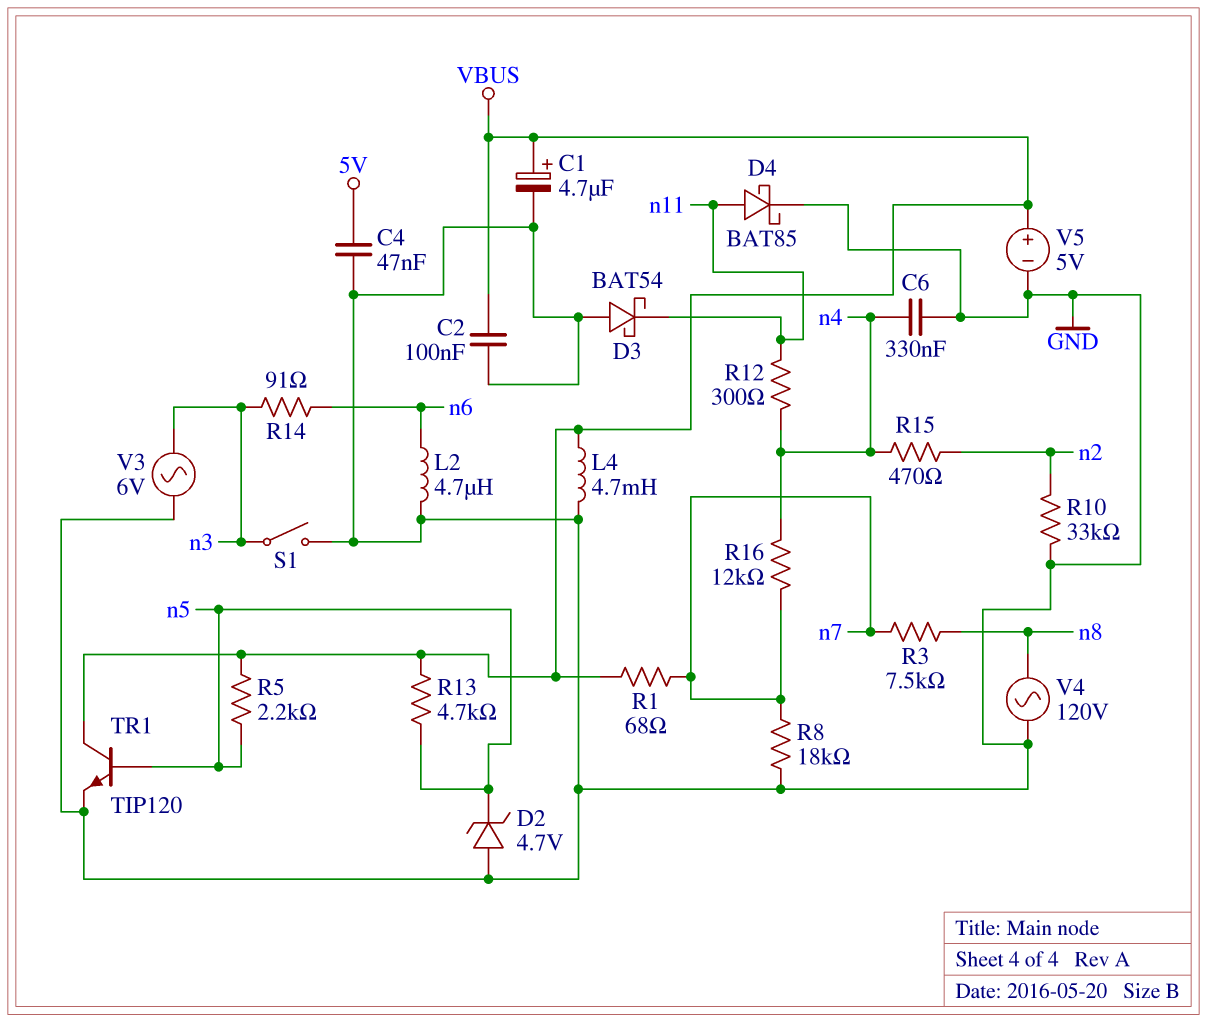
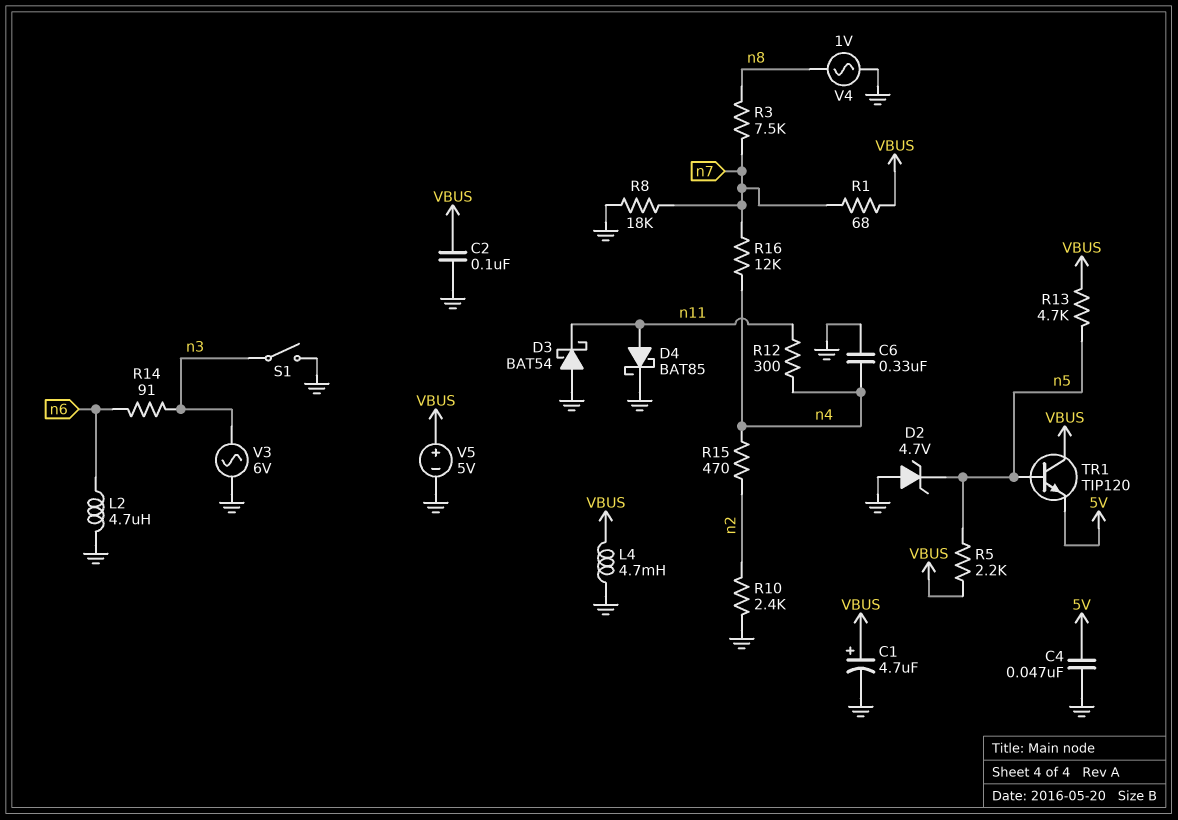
R10: 33k (GND, n2) -> 2.4k (GND, n2)
TR1: NPN TIP120 (B n5, C VBUS, E GND) -> NPN TIP120 (B n5, C VBUS, E 5V)
V4: AC 120V (GND, n8) -> AC 1V (GND, n8)

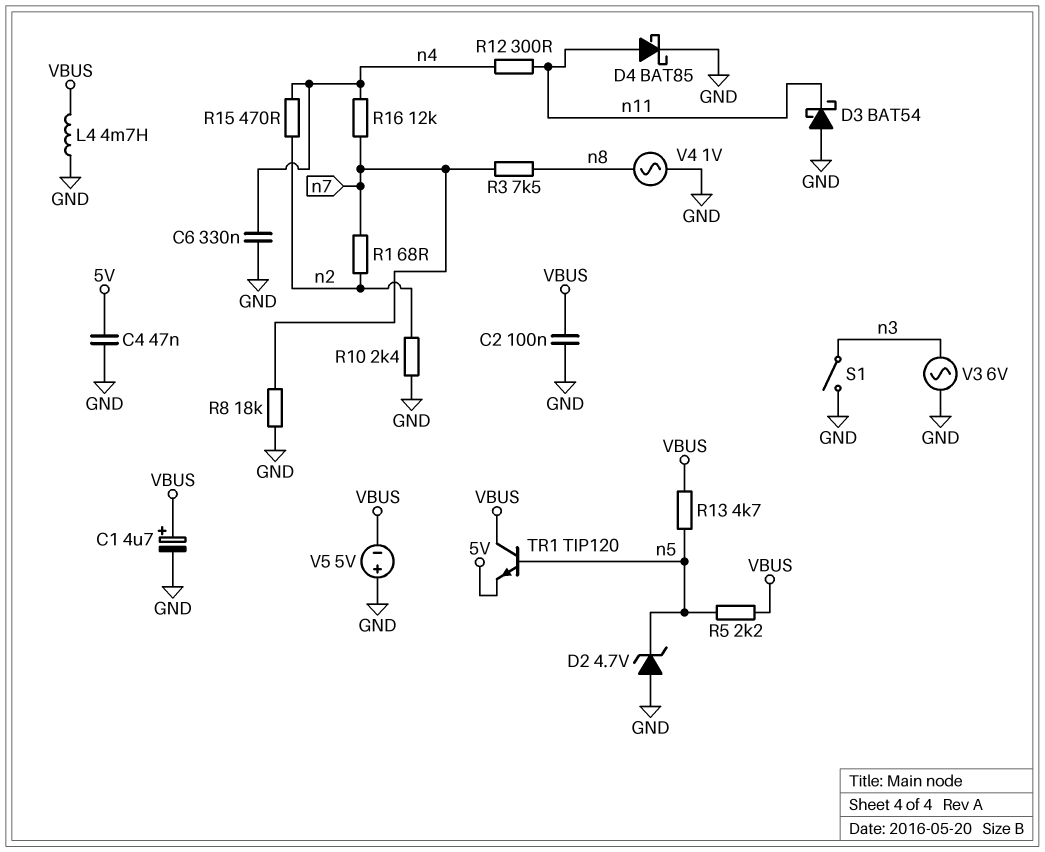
L2: 4.7uH (GND, n6) -> none
R1: 68 (VBUS, n7) -> 68 (n2, n7)
R14: 91 (n3, n6) -> none
V5: 5V (plus VBUS, minus GND) -> 5V (plus GND, minus VBUS)

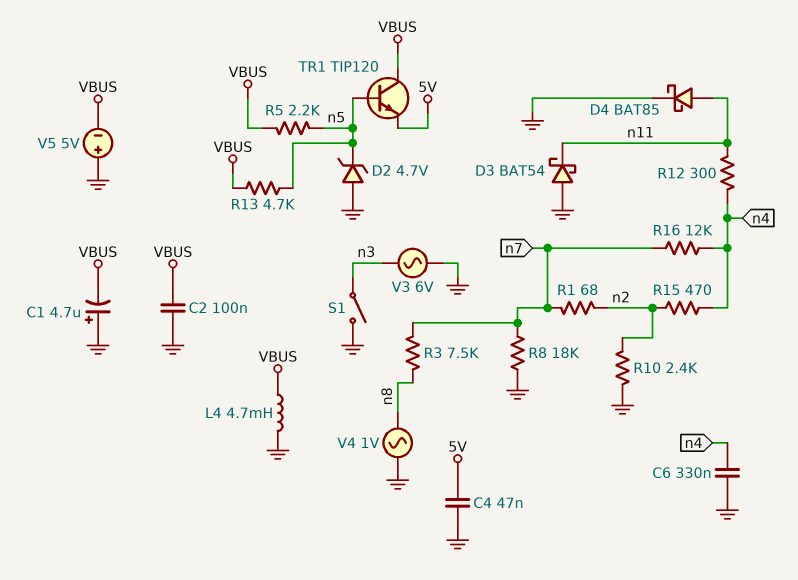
C1: 4.7uF (plus VBUS, minus GND) -> 4.7uF (plus GND, minus VBUS)

